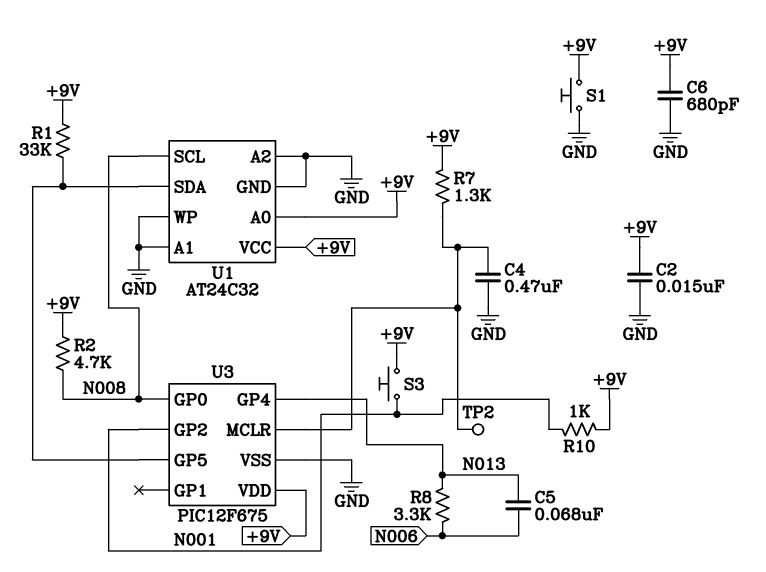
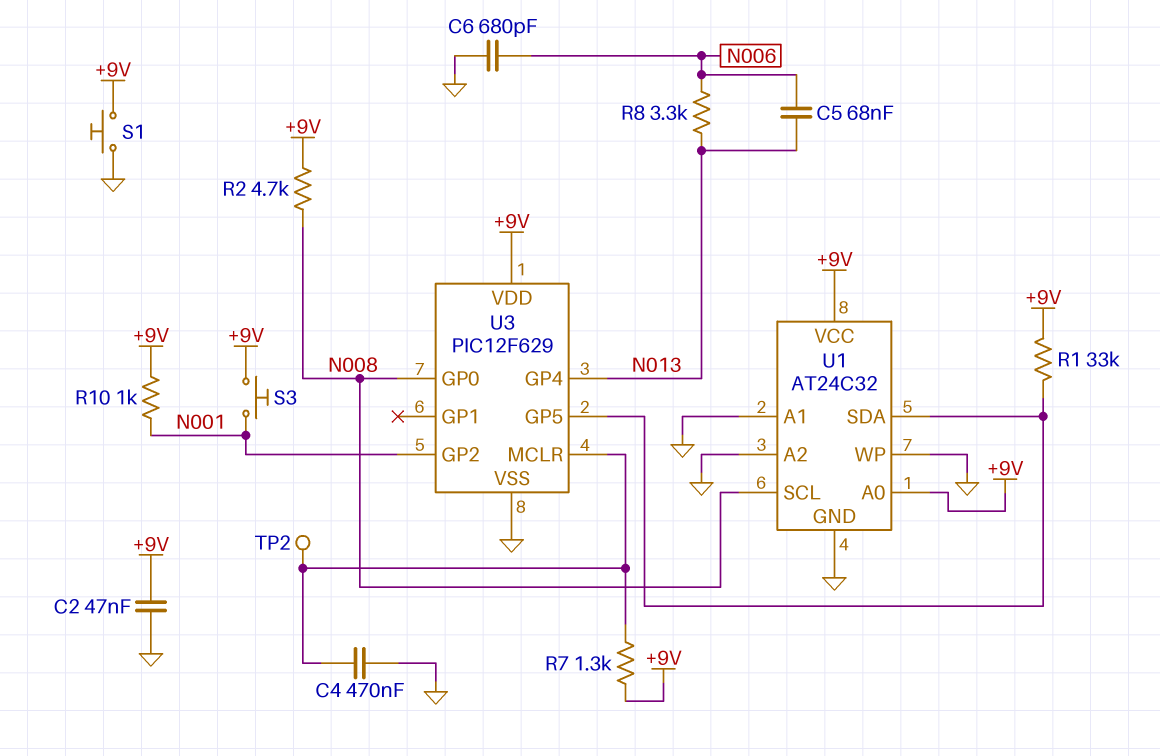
C2: 15nF (+9V, GND) -> 47nF (+9V, GND)
C6: 680pF (+9V, GND) -> 680pF (GND, N006)
U3: PIC12F675 -> PIC12F629

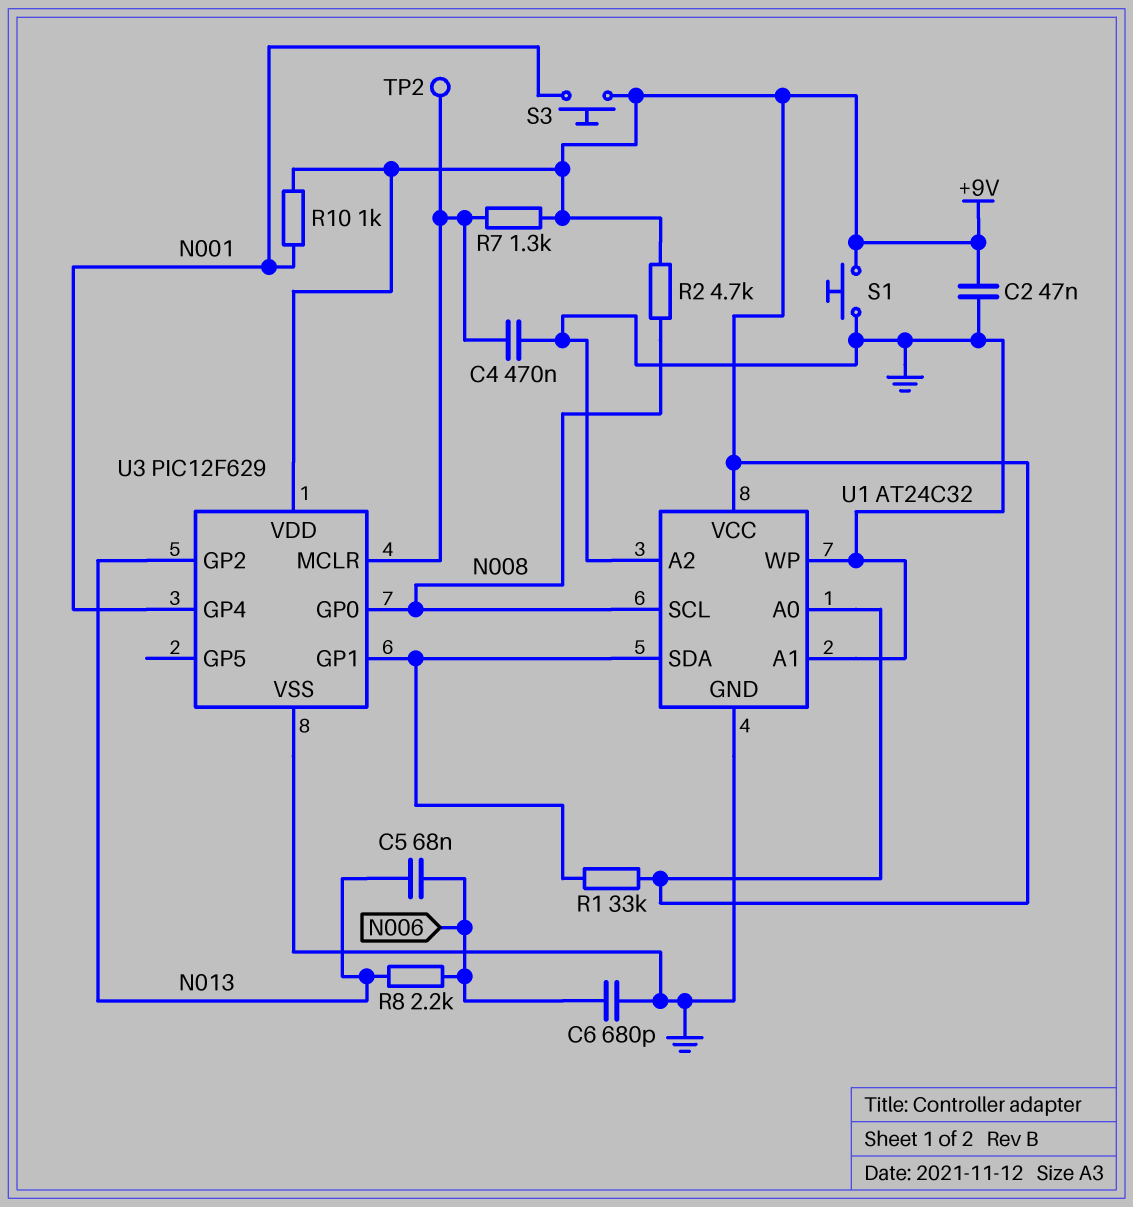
R8: 3.3k (N006, N013) -> 2.2k (N006, N013)
U3 pin GP1: none -> U1/SDA
U3 pin GP2: N001 -> N013
U3 pin GP4: N013 -> N001
U3 pin GP5: U1/SDA -> none

